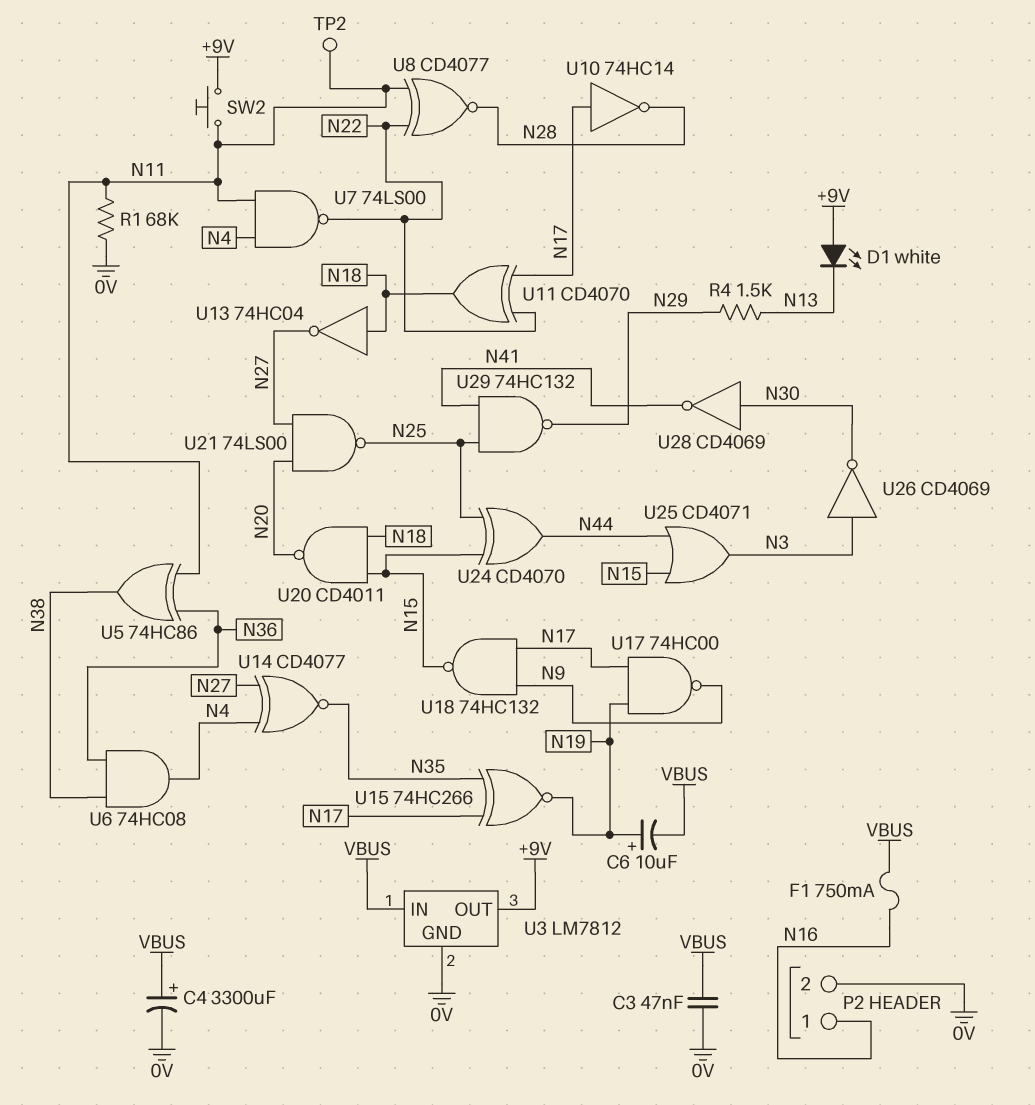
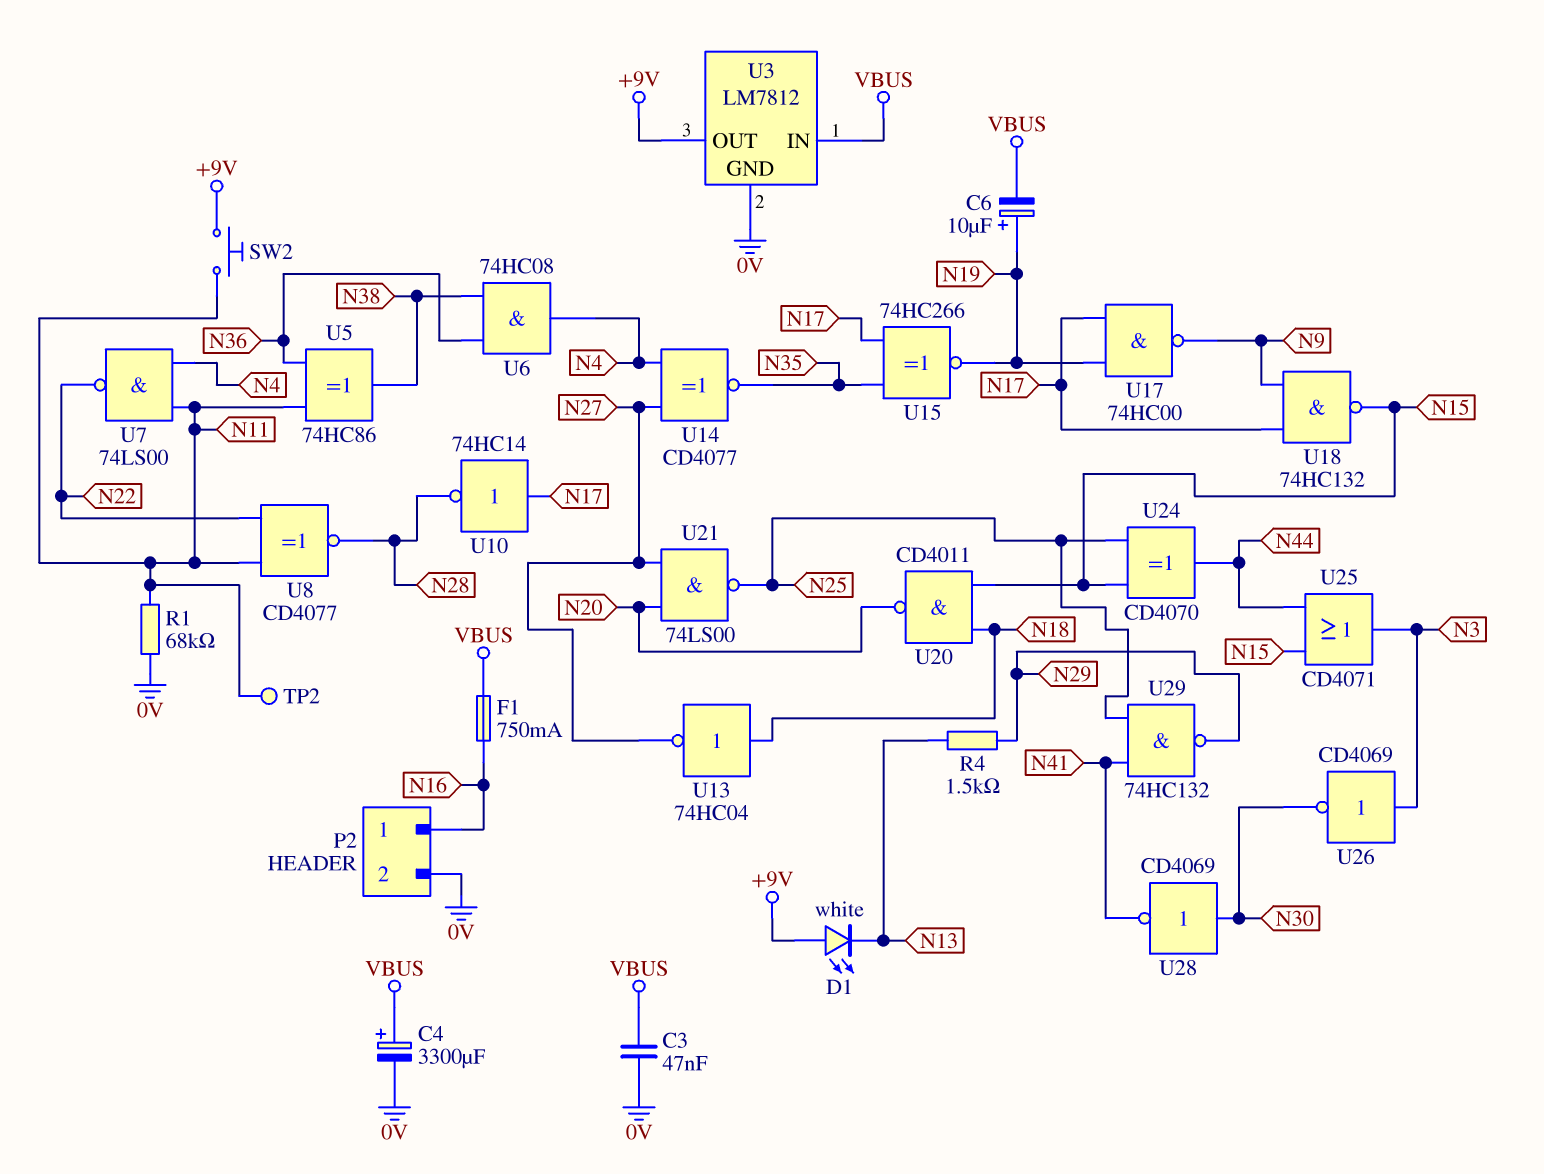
U11: XOR CD4070 (in N17, in N22, out N18) -> none

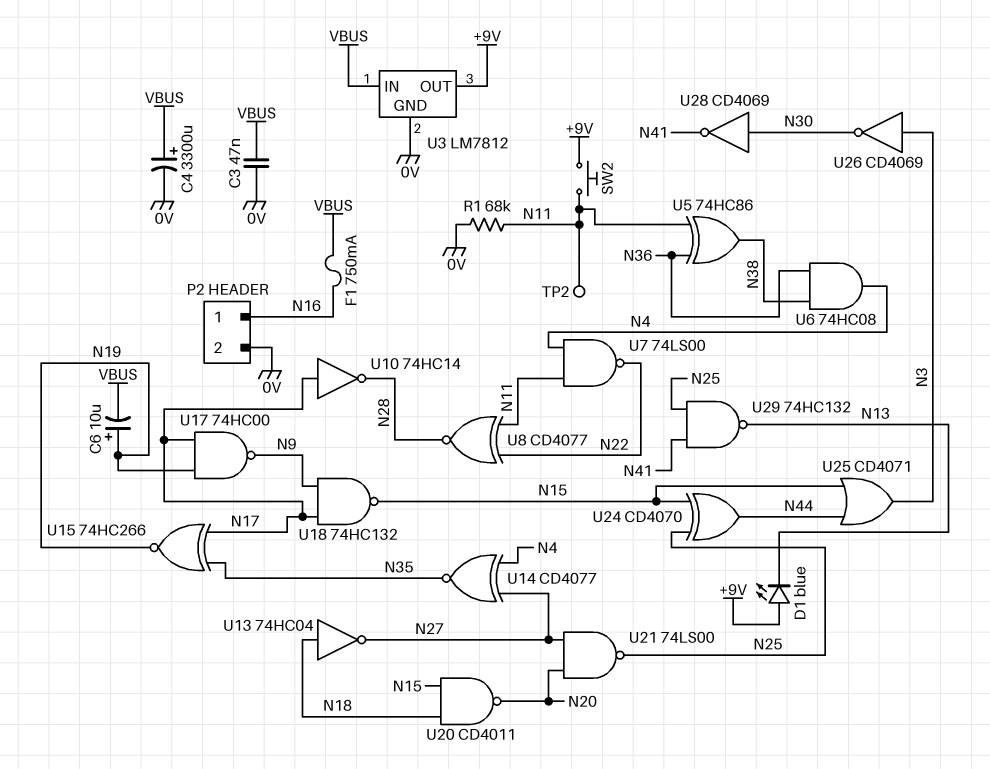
D1: LED white (A +9V, K N13) -> LED blue (A +9V, K N13)
R4: 1.5k (N13, N29) -> none
U29: NAND 74HC132 (in N25, in N41, out N29) -> NAND 74HC132 (in N25, in N41, out N13)

